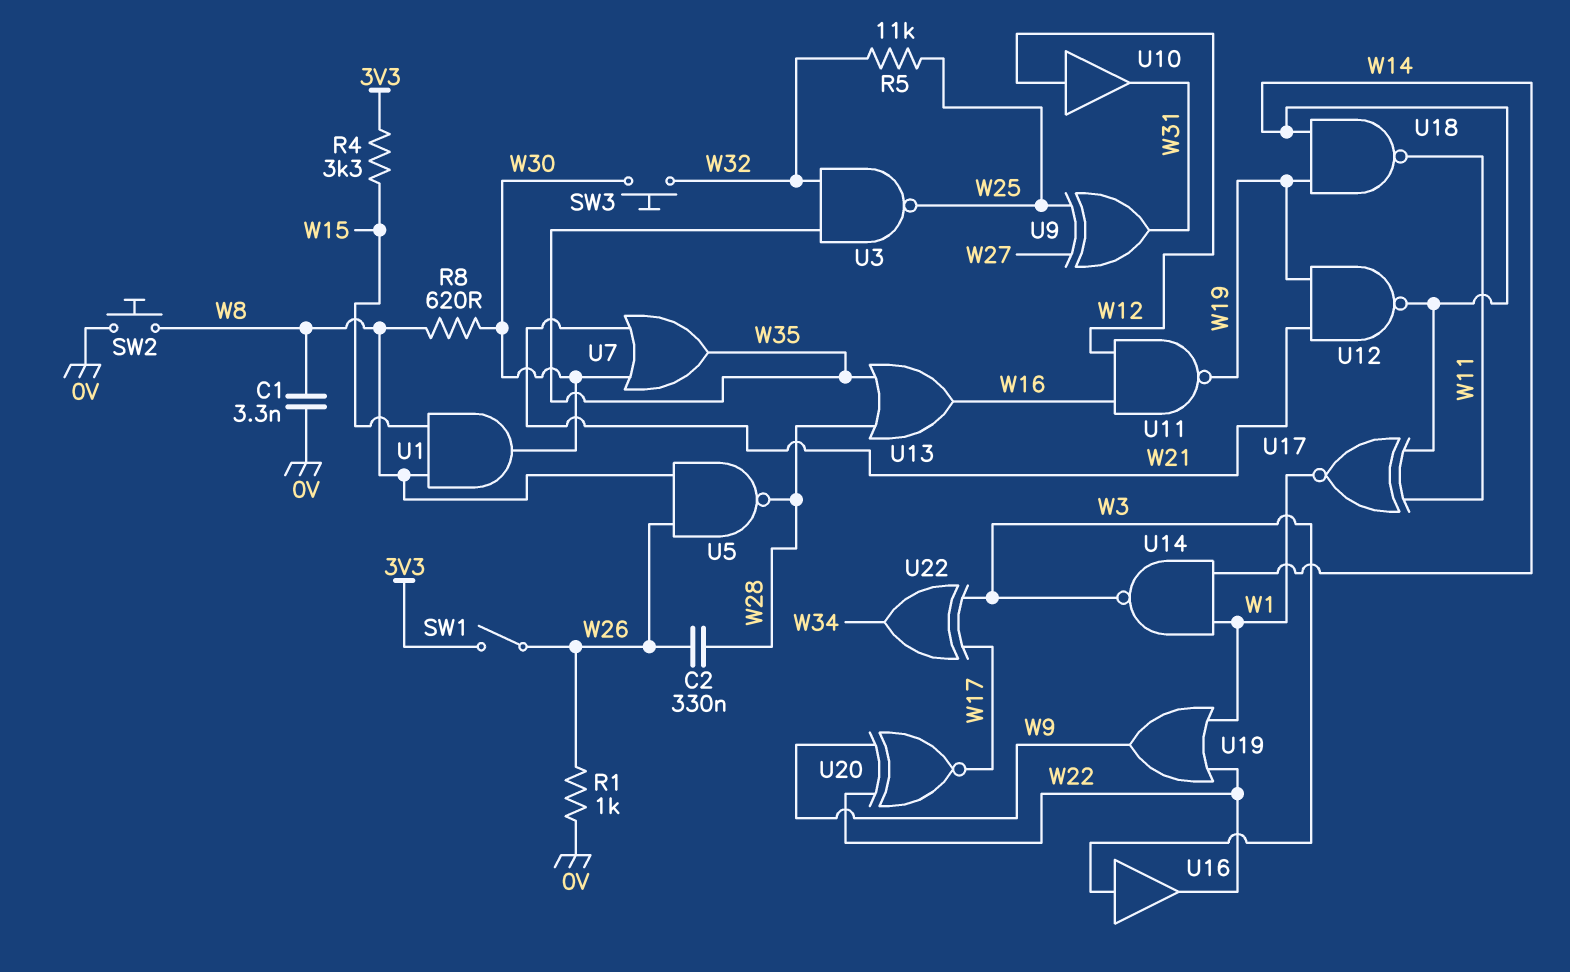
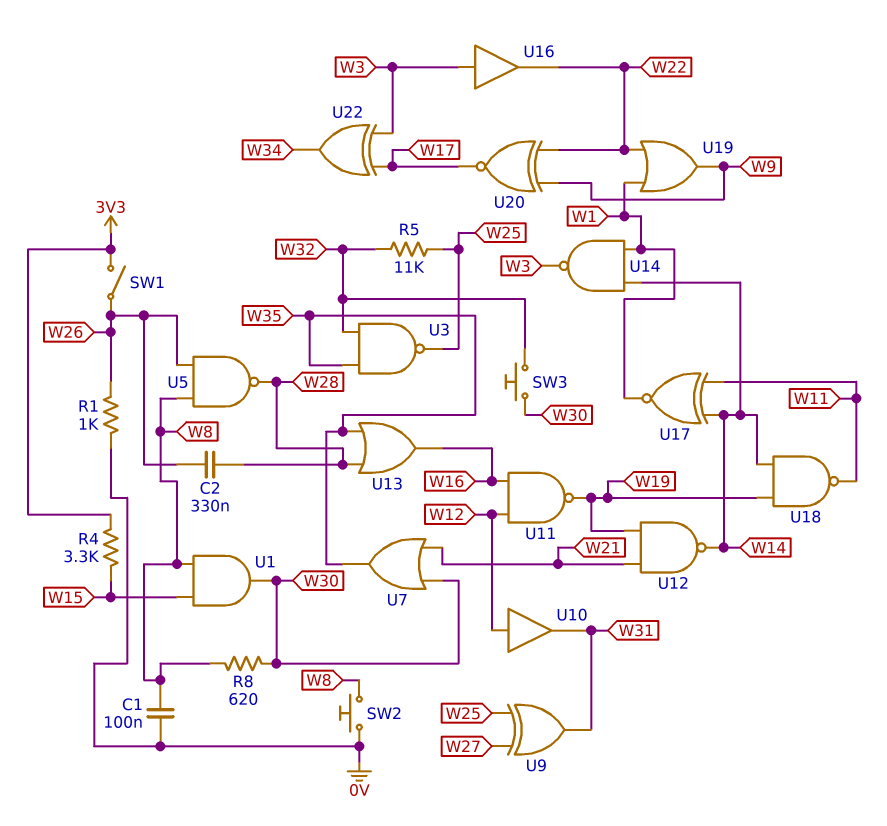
C1: 3.3nF (0V, W8) -> 100nF (0V, W8)

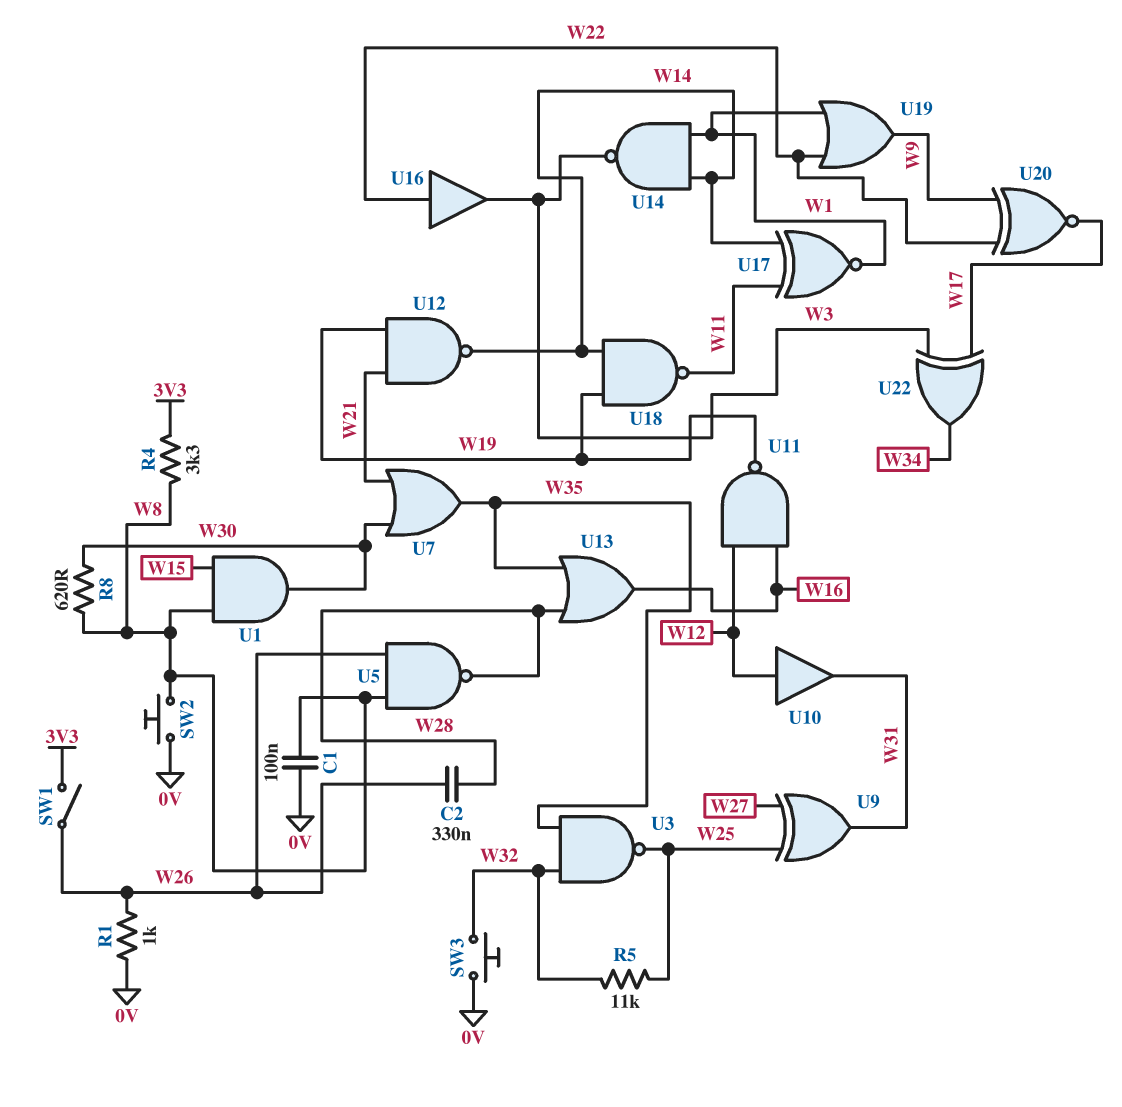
R4: 3.3k (3V3, W15) -> 3.3k (3V3, W8)
SW3: button (W30, W32) -> button (0V, W32)
U16: buffer (in W3, out W22) -> buffer (in W22, out W3)

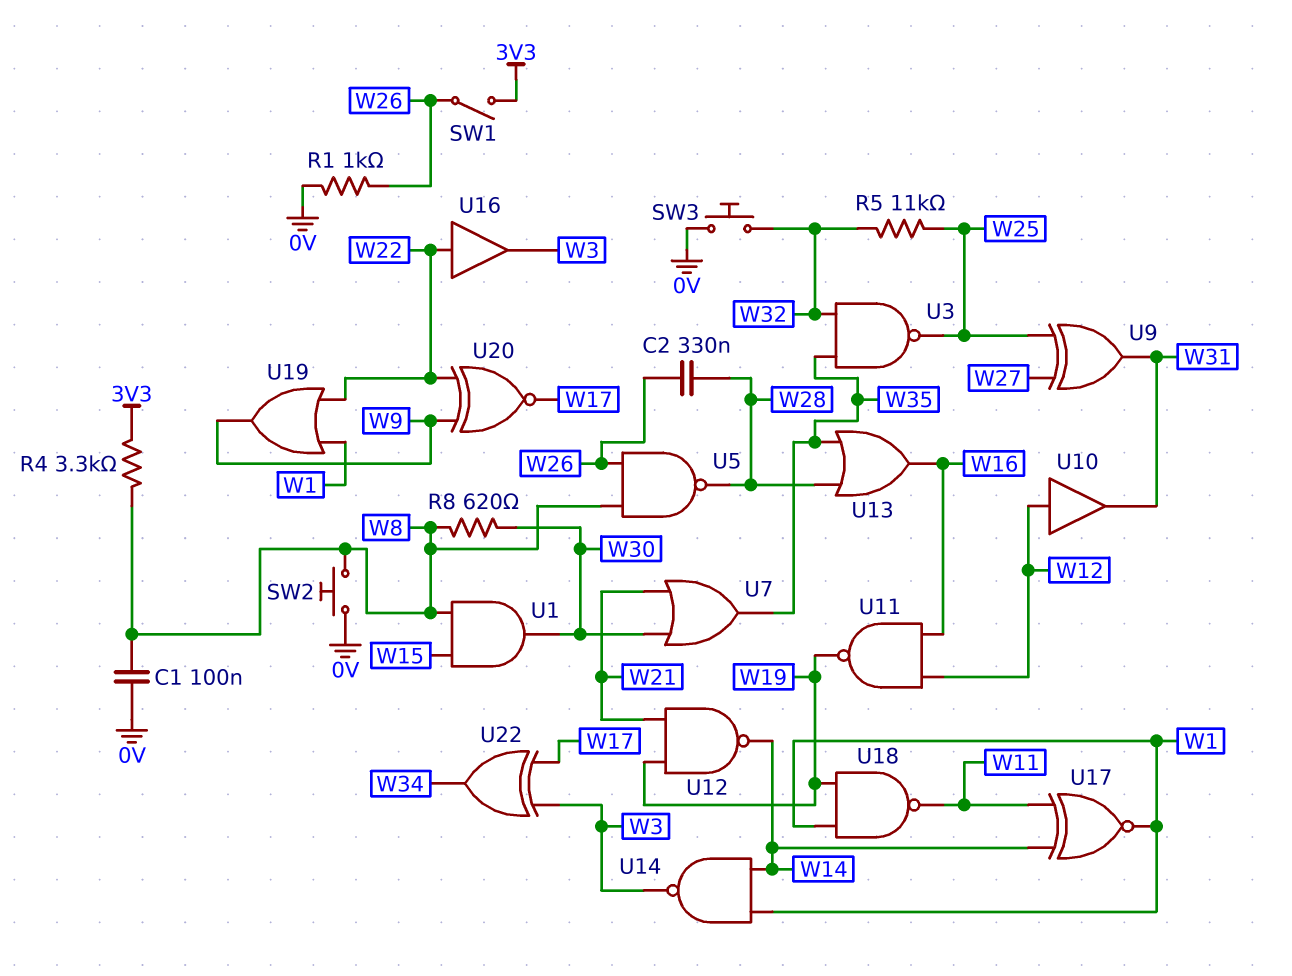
U18: NAND (in W14, in W19, out W11) -> NAND (in W1, in W19, out W11)

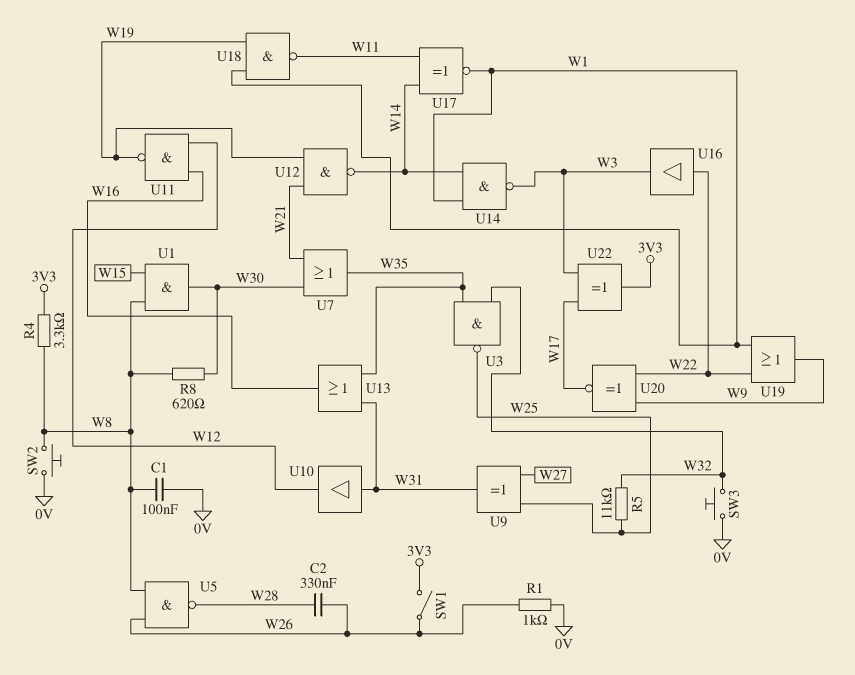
U10: buffer (in W12, out W31) -> buffer (in W31, out W12)
U13: OR (in W28, in W35, out W16) -> OR (in W31, in W35, out W16)
U22: XOR (in W3, in W17, out W34) -> XOR (in W3, in W17, out 3V3)

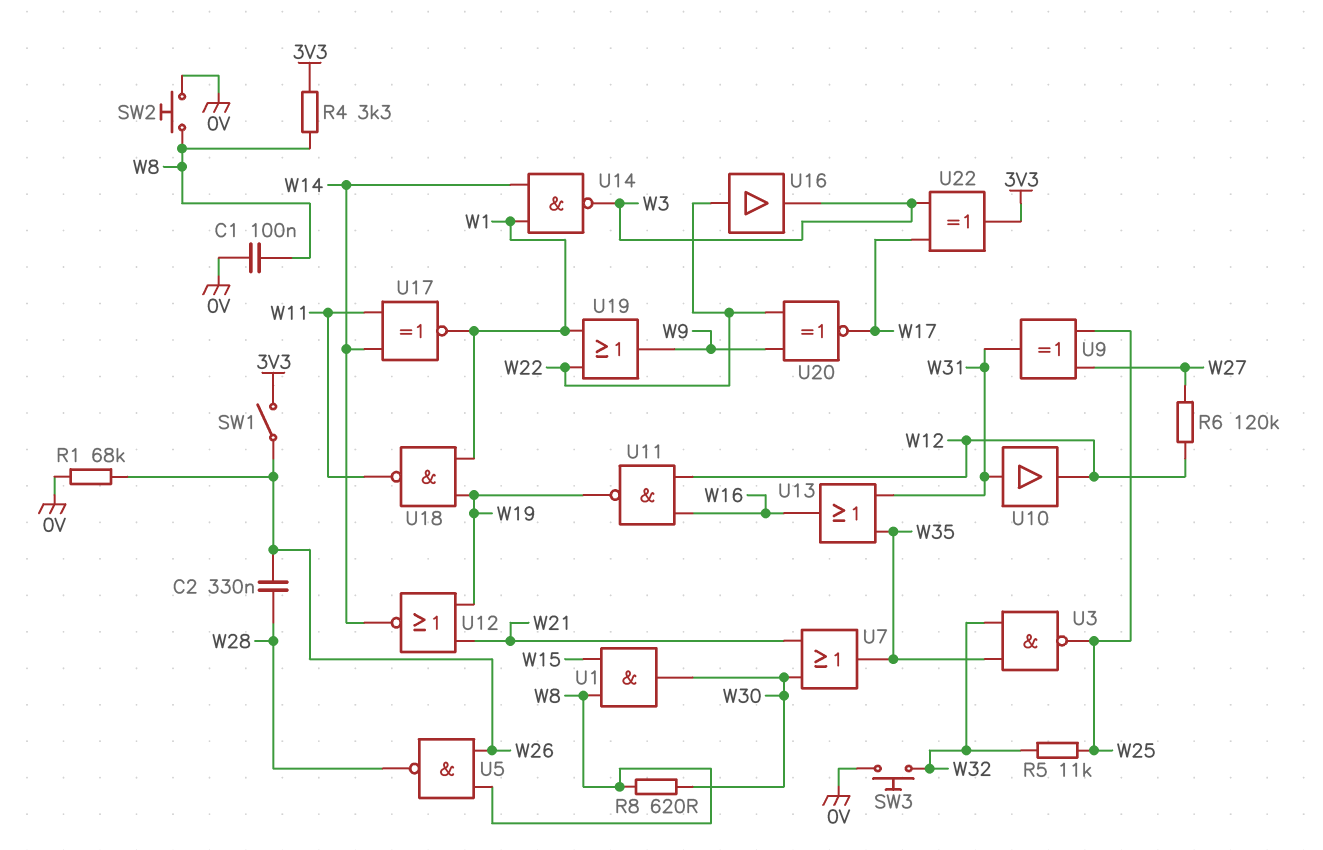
R1: 1k (0V, W26) -> 68k (0V, W26)
R6: none -> 120k (W12, W27)
U12: NAND (in W19, in W21, out W14) -> NOR (in W19, in W21, out W14)

